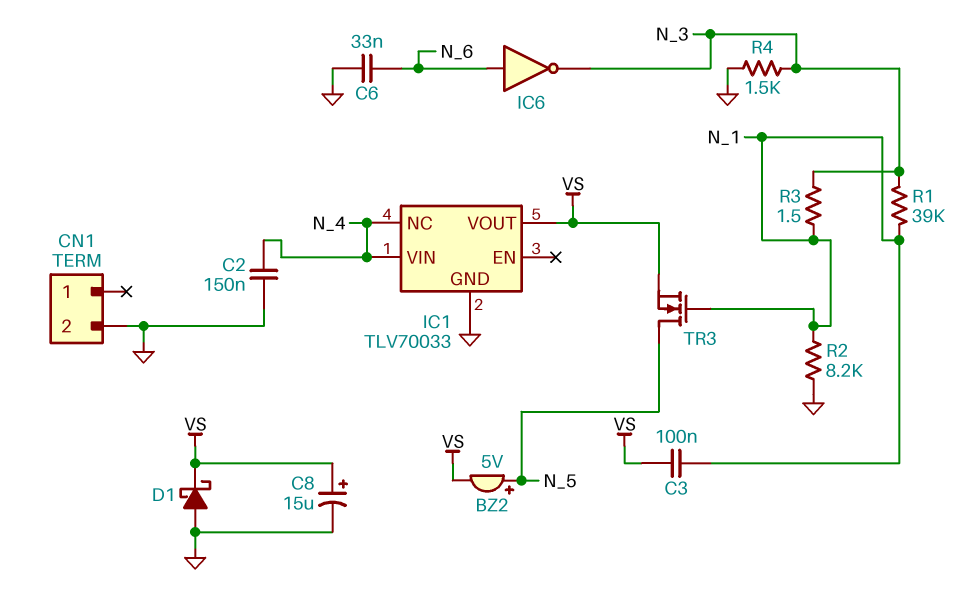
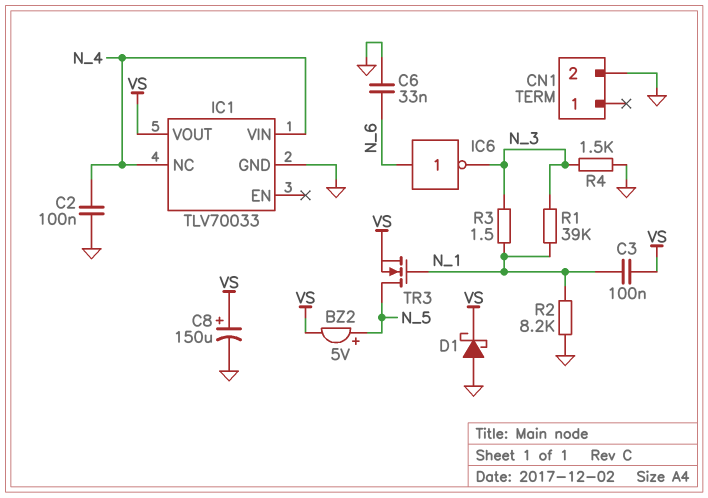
C2: 150nF (GND, N_4) -> 100nF (GND, N_4)
C8: 15uF (plus VS, minus GND) -> 150uF (plus VS, minus GND)

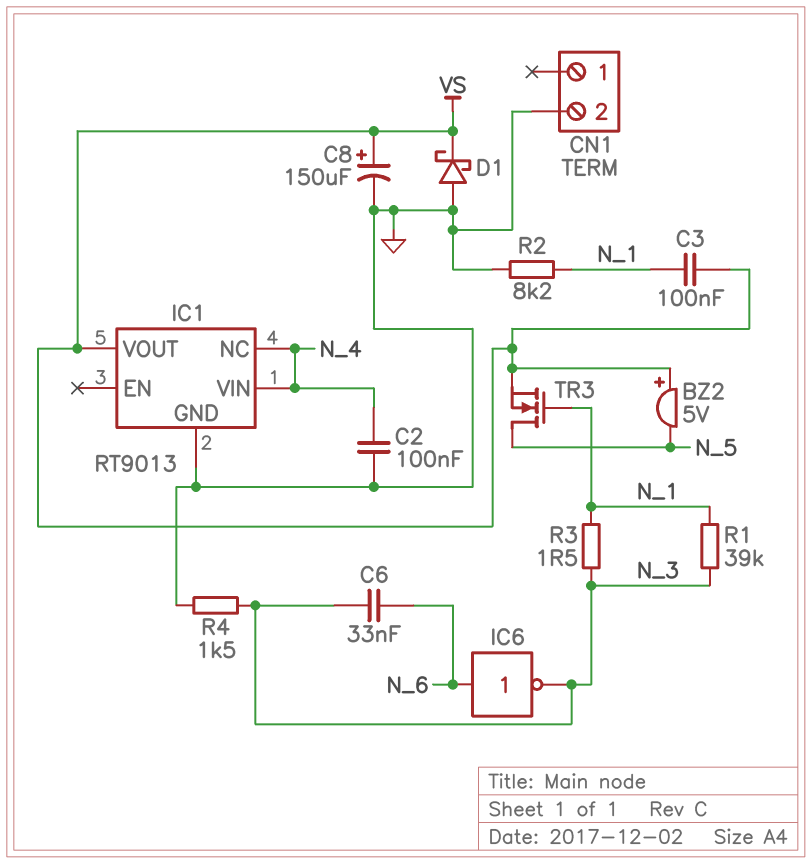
BZ2: buzzer 5V (plus N_5, minus VS) -> buzzer 5V (plus VS, minus N_5)
C6: 33nF (GND, N_6) -> 33nF (N_3, N_6)
IC1: TLV70033 -> RT9013

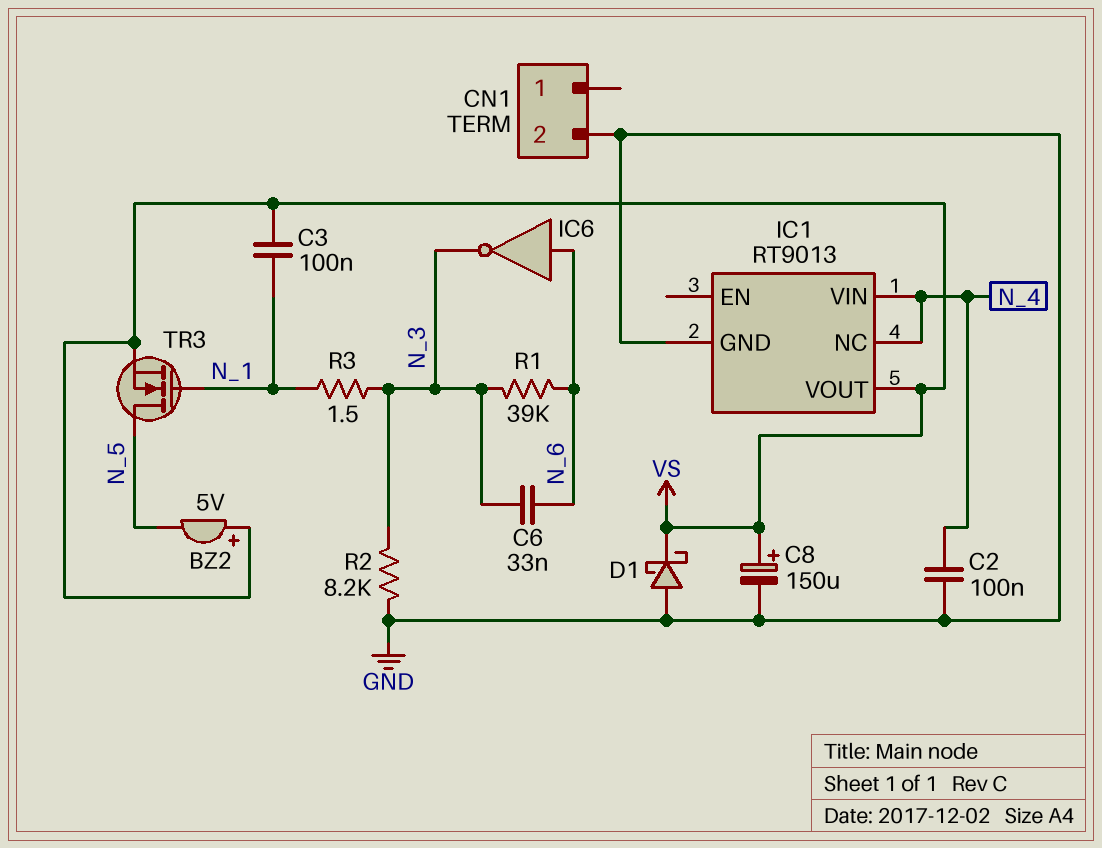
R1: 39k (N_1, N_3) -> 39k (N_3, N_6)
R2: 8.2k (GND, N_1) -> 8.2k (GND, N_3)
R4: 1.5k (GND, N_3) -> none

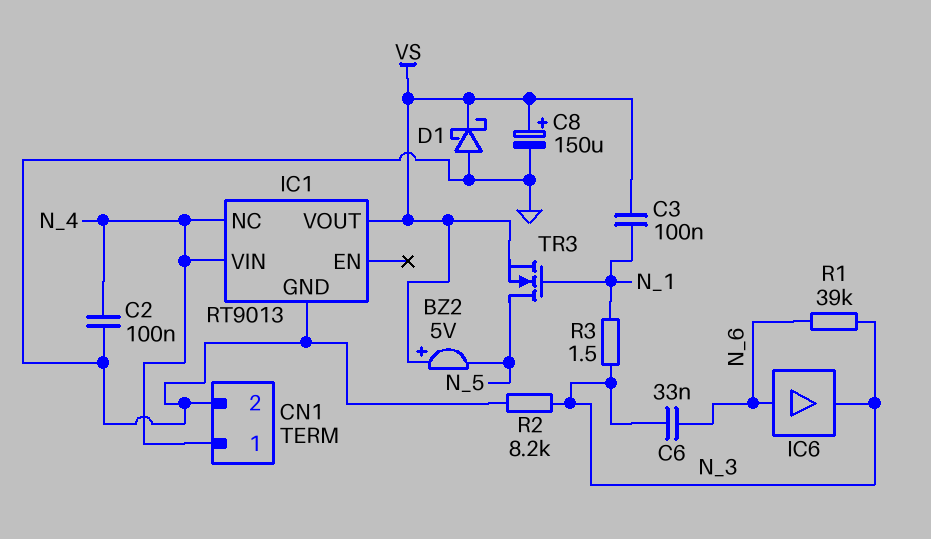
CN1 pin 1: none -> N_4
IC6: NOT (in N_6, out N_3) -> buffer (in N_6, out N_3)

